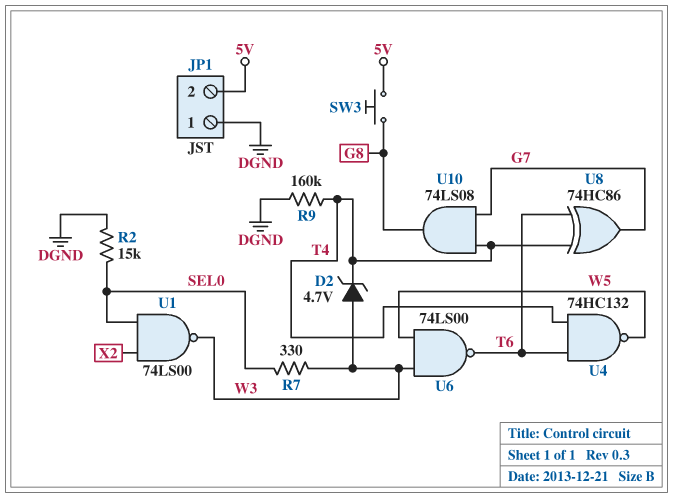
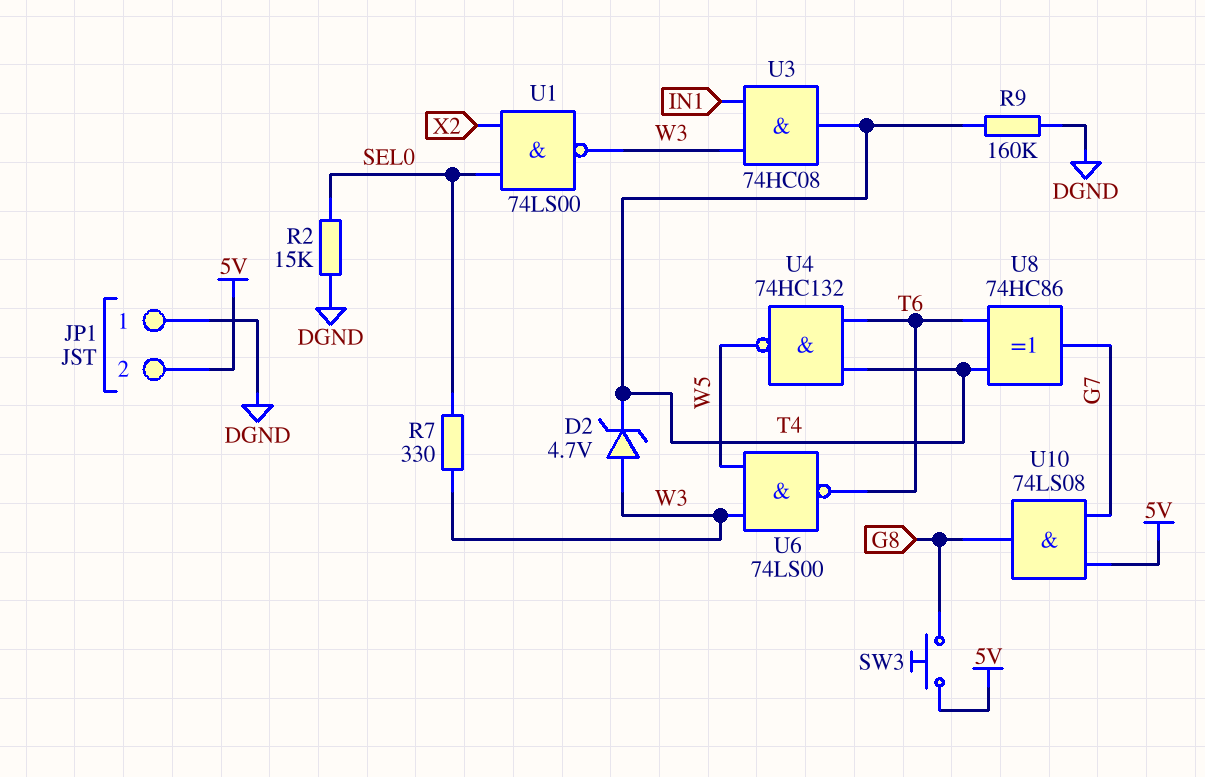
U3: none -> AND 74HC08 (in IN1, in W3, out T4)
U10: AND 74LS08 (in G7, in T4, out G8) -> AND 74LS08 (in 5V, in G7, out G8)

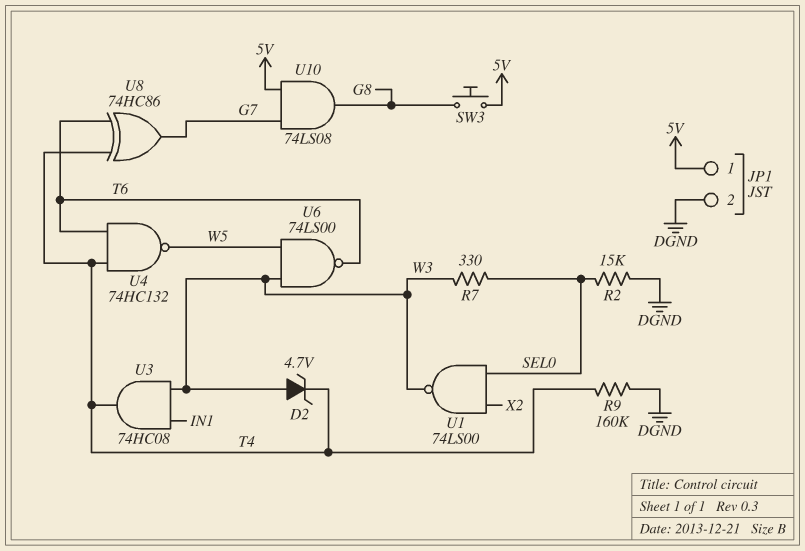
JP1 pin 1: DGND -> 5V
JP1 pin 2: 5V -> DGND

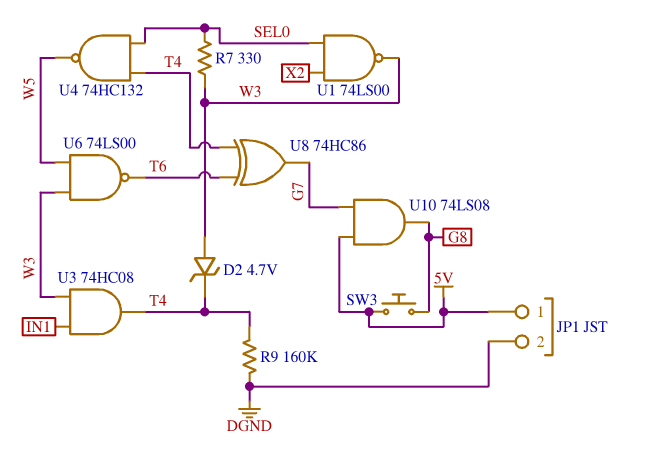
R2: 15k (DGND, SEL0) -> none
U4: NAND 74HC132 (in T4, in T6, out W5) -> NAND 74HC132 (in SEL0, in T4, out W5)

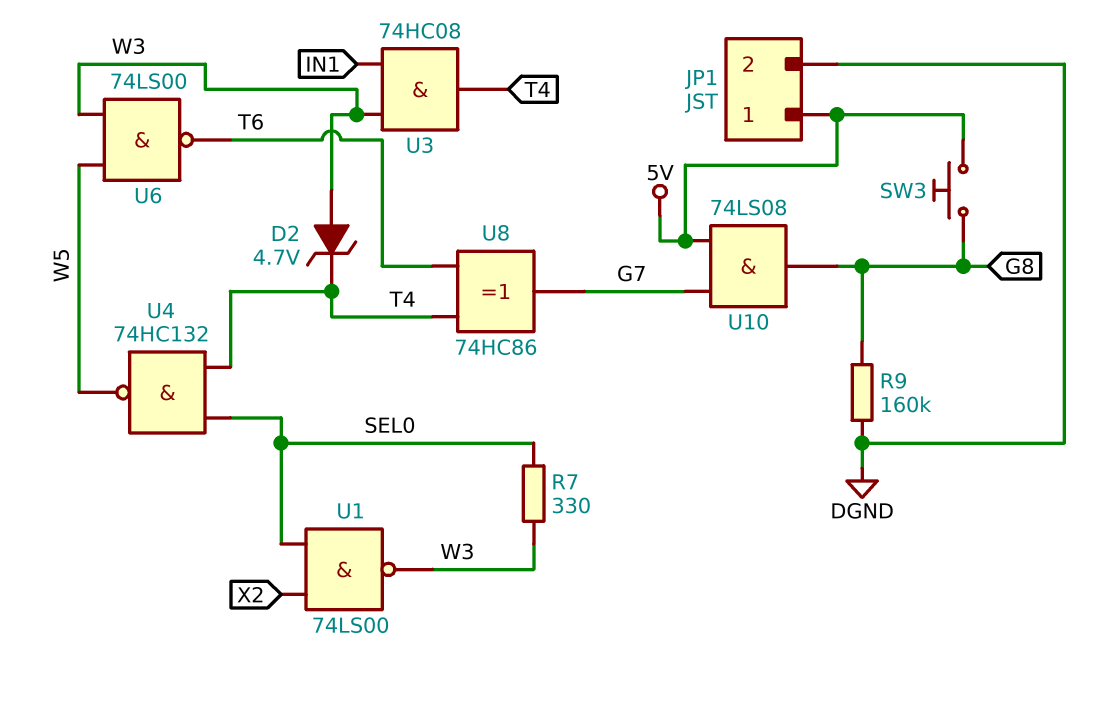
R9: 160k (DGND, T4) -> 160k (DGND, G8)

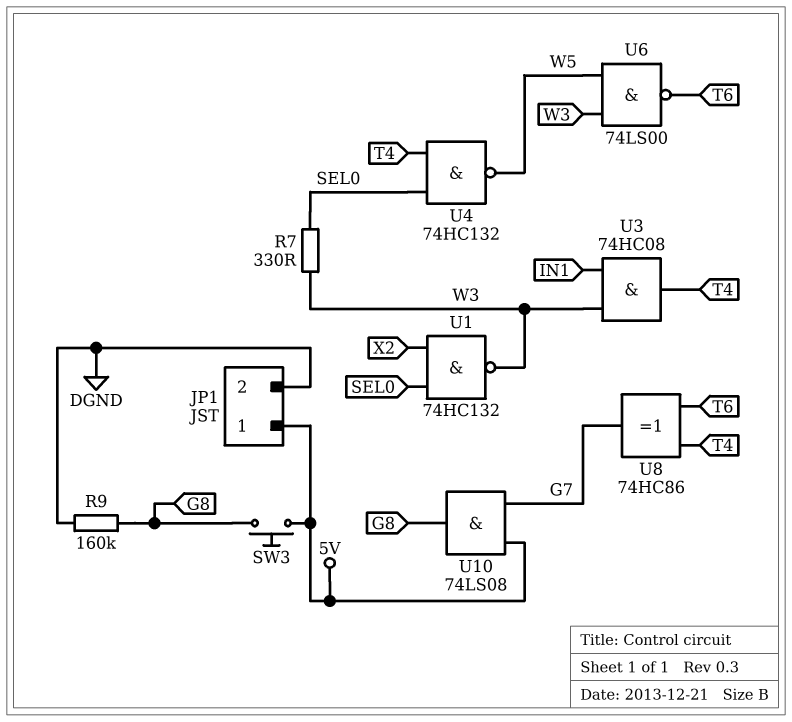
D2: zener 4.7V (A W3, K T4) -> none
U1: NAND 74LS00 (in SEL0, in X2, out W3) -> NAND 74HC132 (in SEL0, in X2, out W3)

